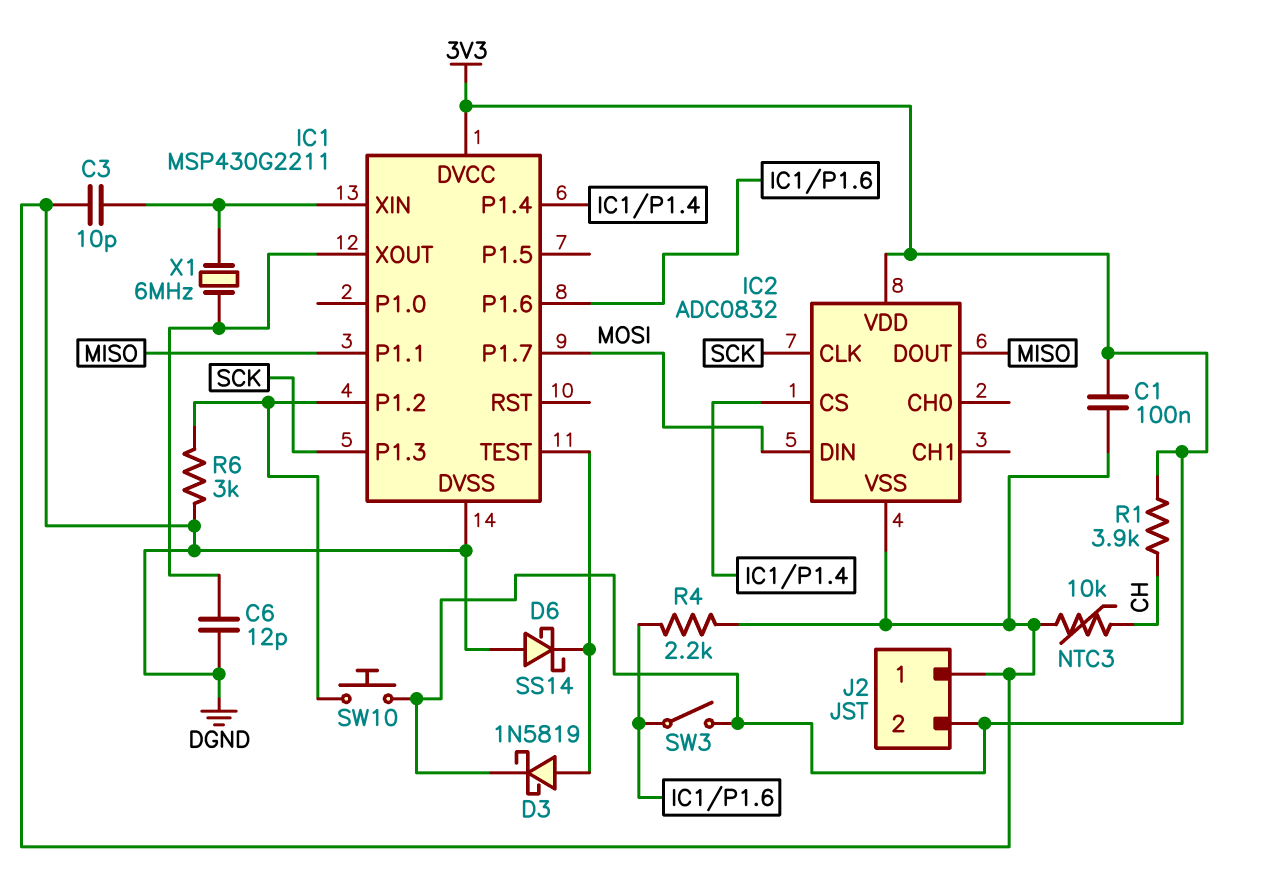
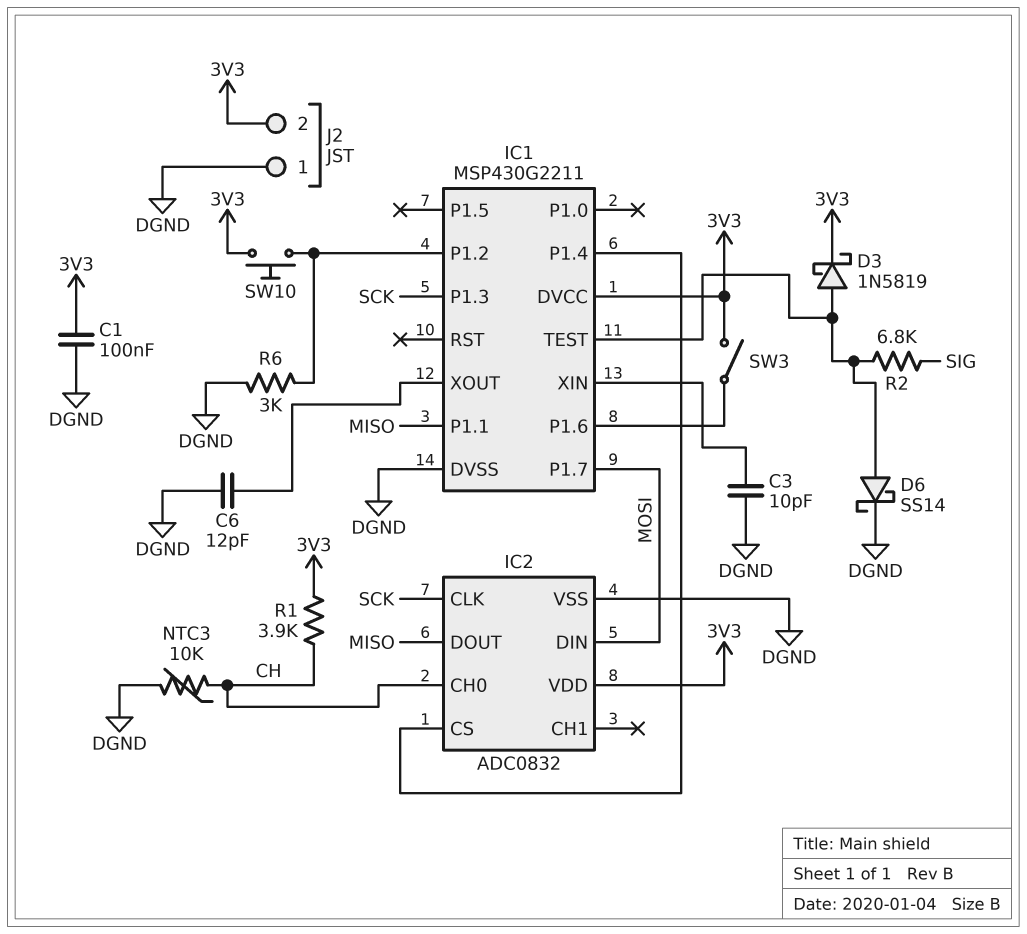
D6: schottky SS14 (A DGND, K IC1/TEST) -> schottky SS14 (A IC1/TEST, K DGND)
IC2 pin CH0: none -> CH
R2: none -> 6.8k (IC1/TEST, SIG)
R4: 2.2k (DGND, IC1/P1.6) -> none
X1: 6MHz (IC1/XIN, IC1/XOUT) -> none

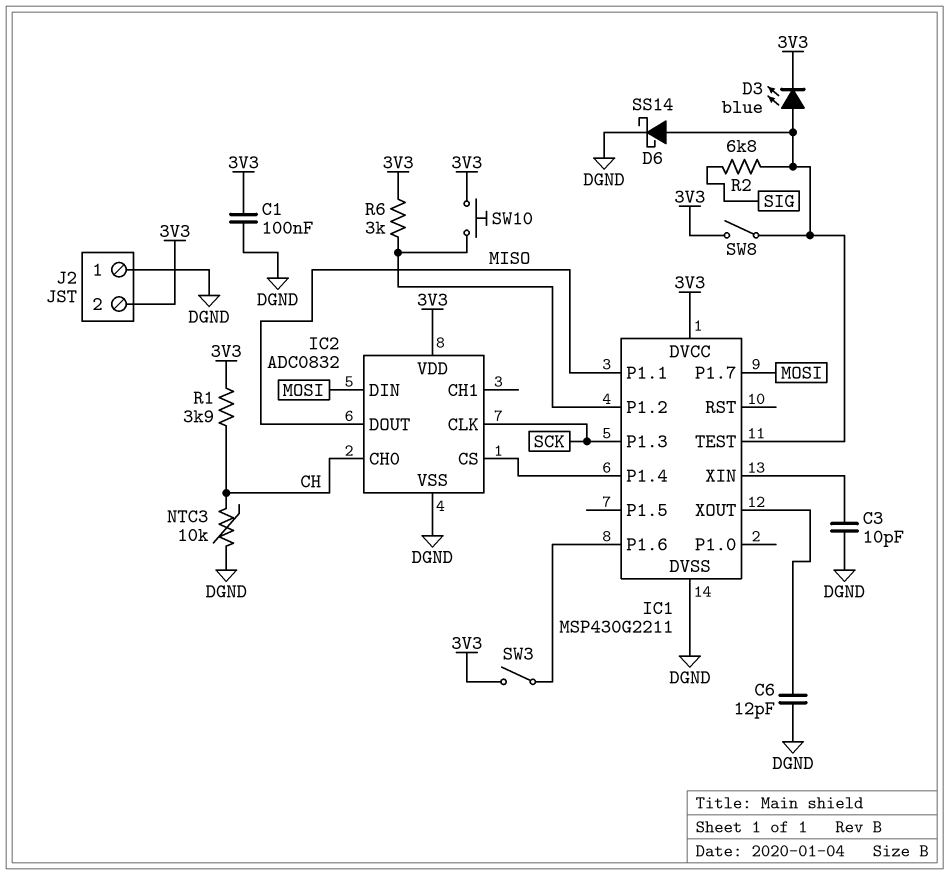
D3: schottky 1N5819 (A IC1/TEST, K 3V3) -> LED blue (A IC1/TEST, K 3V3)
R6: 3k (DGND, IC1/P1.2) -> 3k (3V3, IC1/P1.2)
SW8: none -> switch (3V3, IC1/TEST)

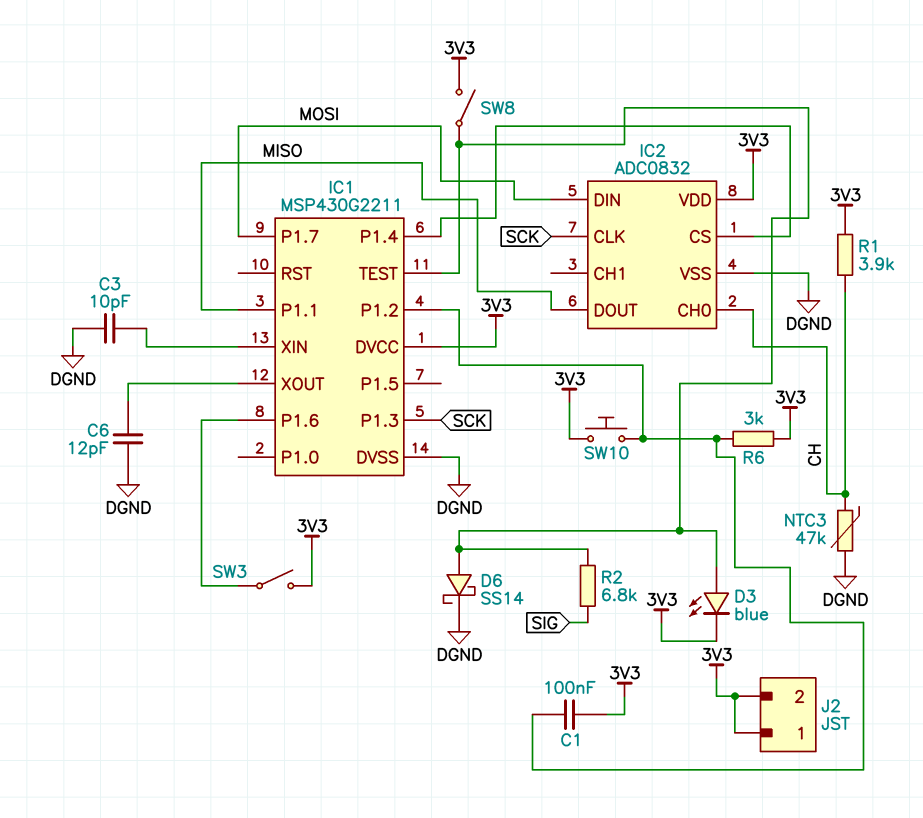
C1: 100nF (3V3, DGND) -> 100nF (3V3, IC1/P1.2)
J2 pin 1: DGND -> 3V3
NTC3: 10k (CH, DGND) -> 47k (CH, DGND)

